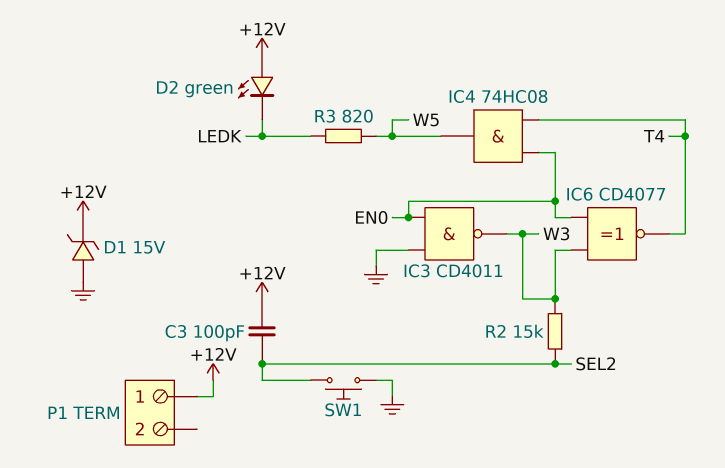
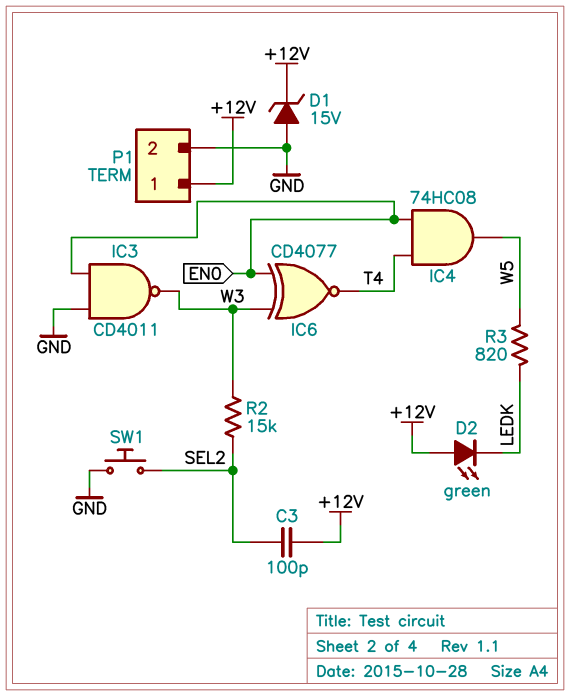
P1 pin 2: none -> GND

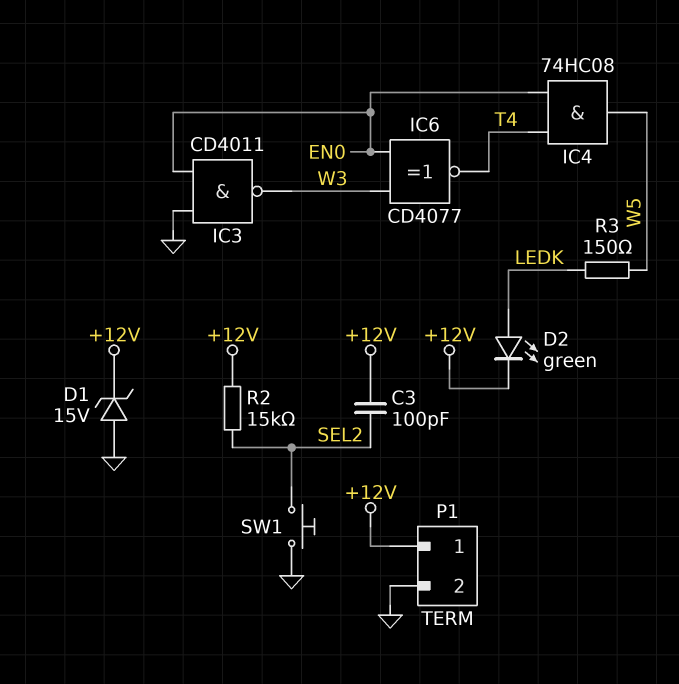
D2: LED green (A +12V, K LEDK) -> LED green (A LEDK, K +12V)
R2: 15k (SEL2, W3) -> 15k (+12V, SEL2)
R3: 820 (LEDK, W5) -> 150 (LEDK, W5)

